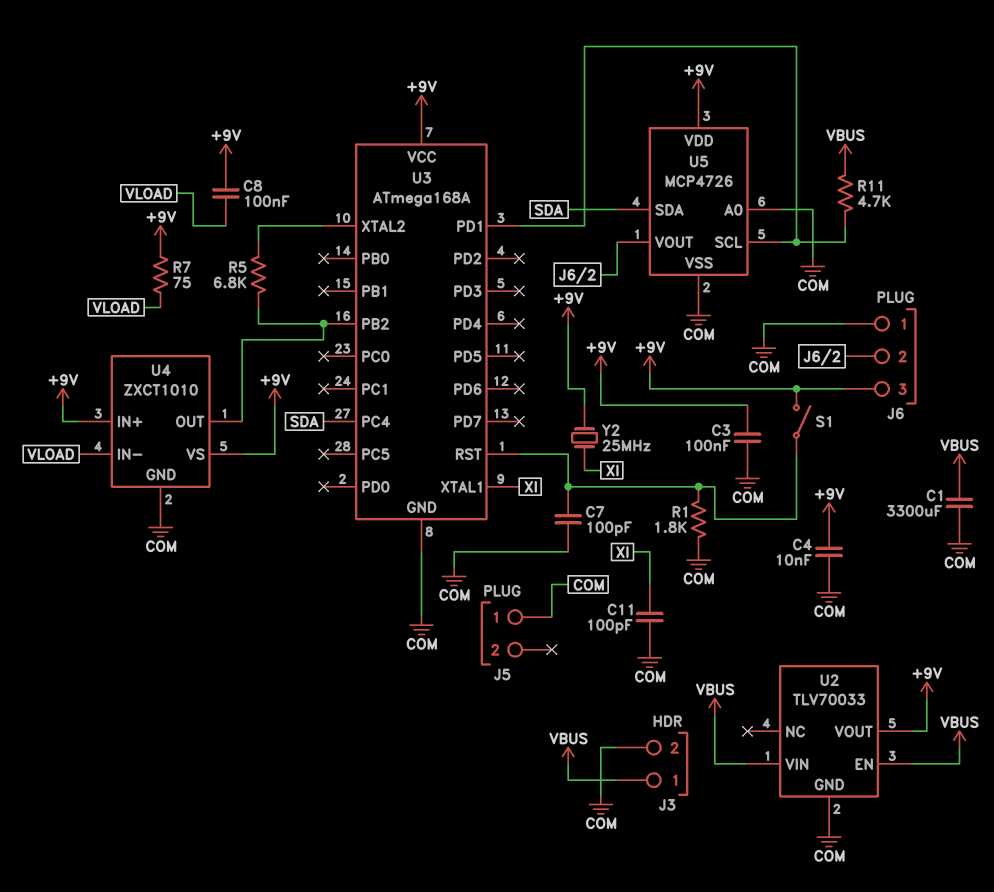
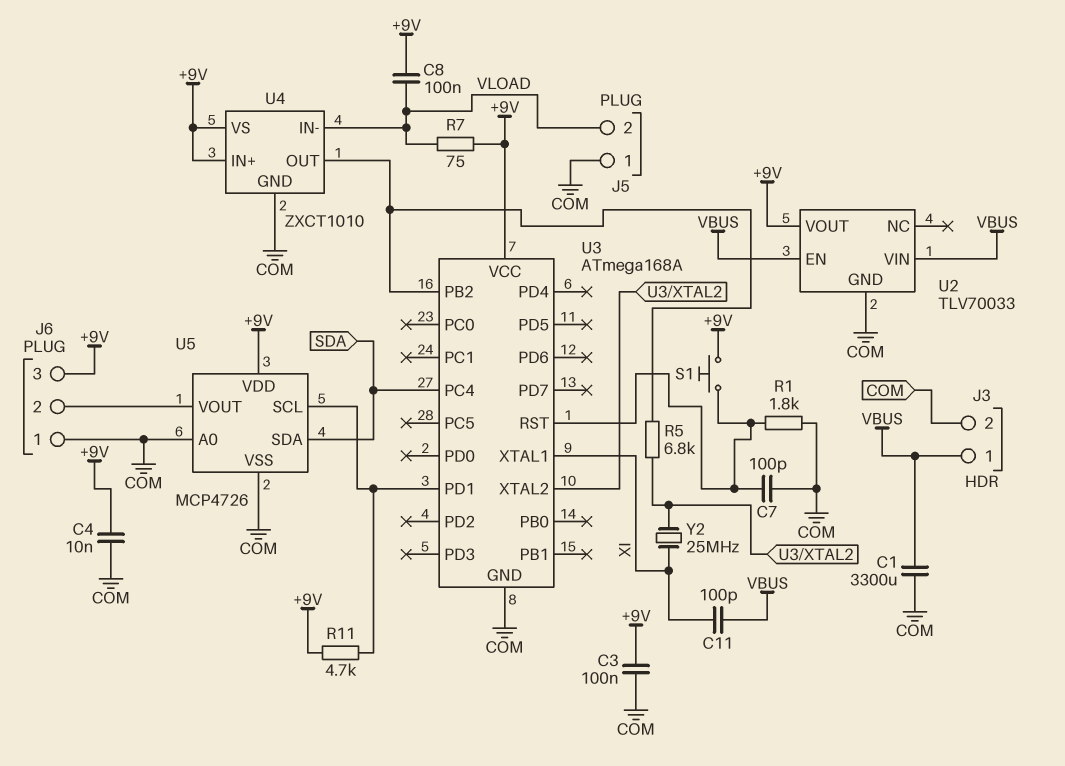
C11: 100pF (COM, XI) -> 100pF (VBUS, XI)
J5 pin 2: none -> VLOAD
R11: 4.7k (U3/PD1, VBUS) -> 4.7k (+9V, U3/PD1)
S1: switch (+9V, U3/RST) -> button (+9V, U3/RST)
Y2: 25MHz (+9V, XI) -> 25MHz (U3/XTAL2, XI)

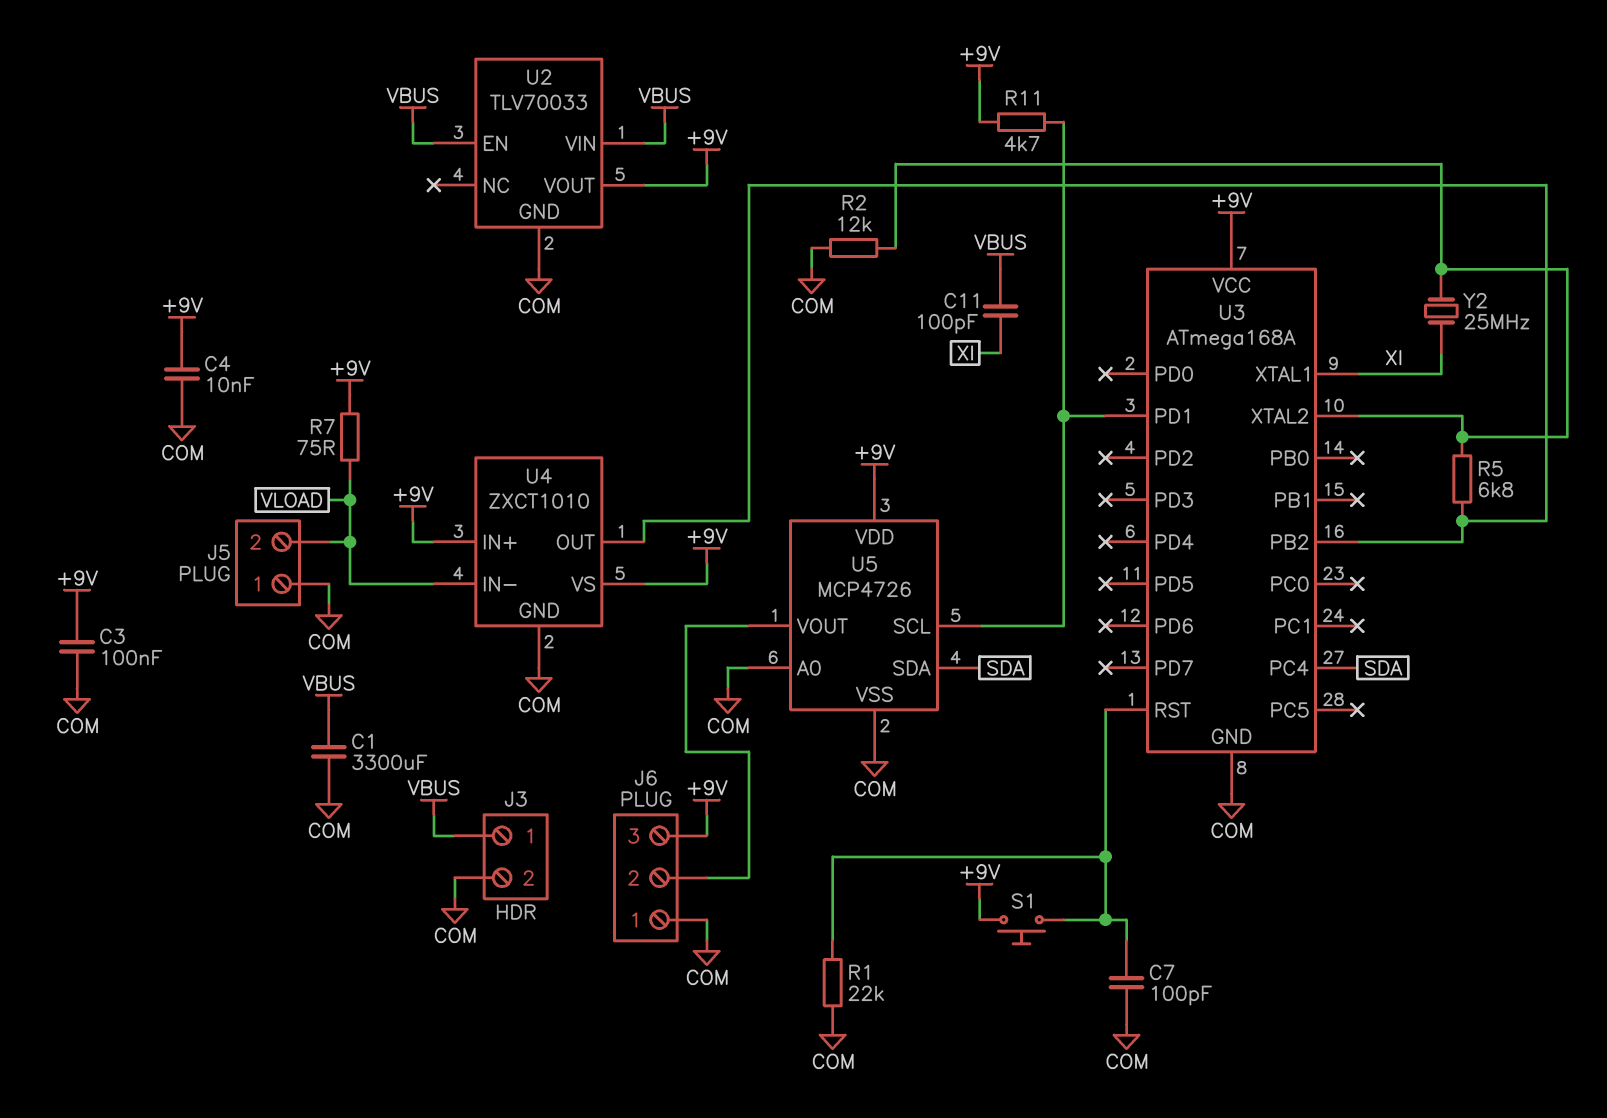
C8: 100nF (+9V, VLOAD) -> none
R1: 1.8k (COM, U3/RST) -> 22k (COM, U3/RST)
R2: none -> 12k (COM, U3/XTAL2)

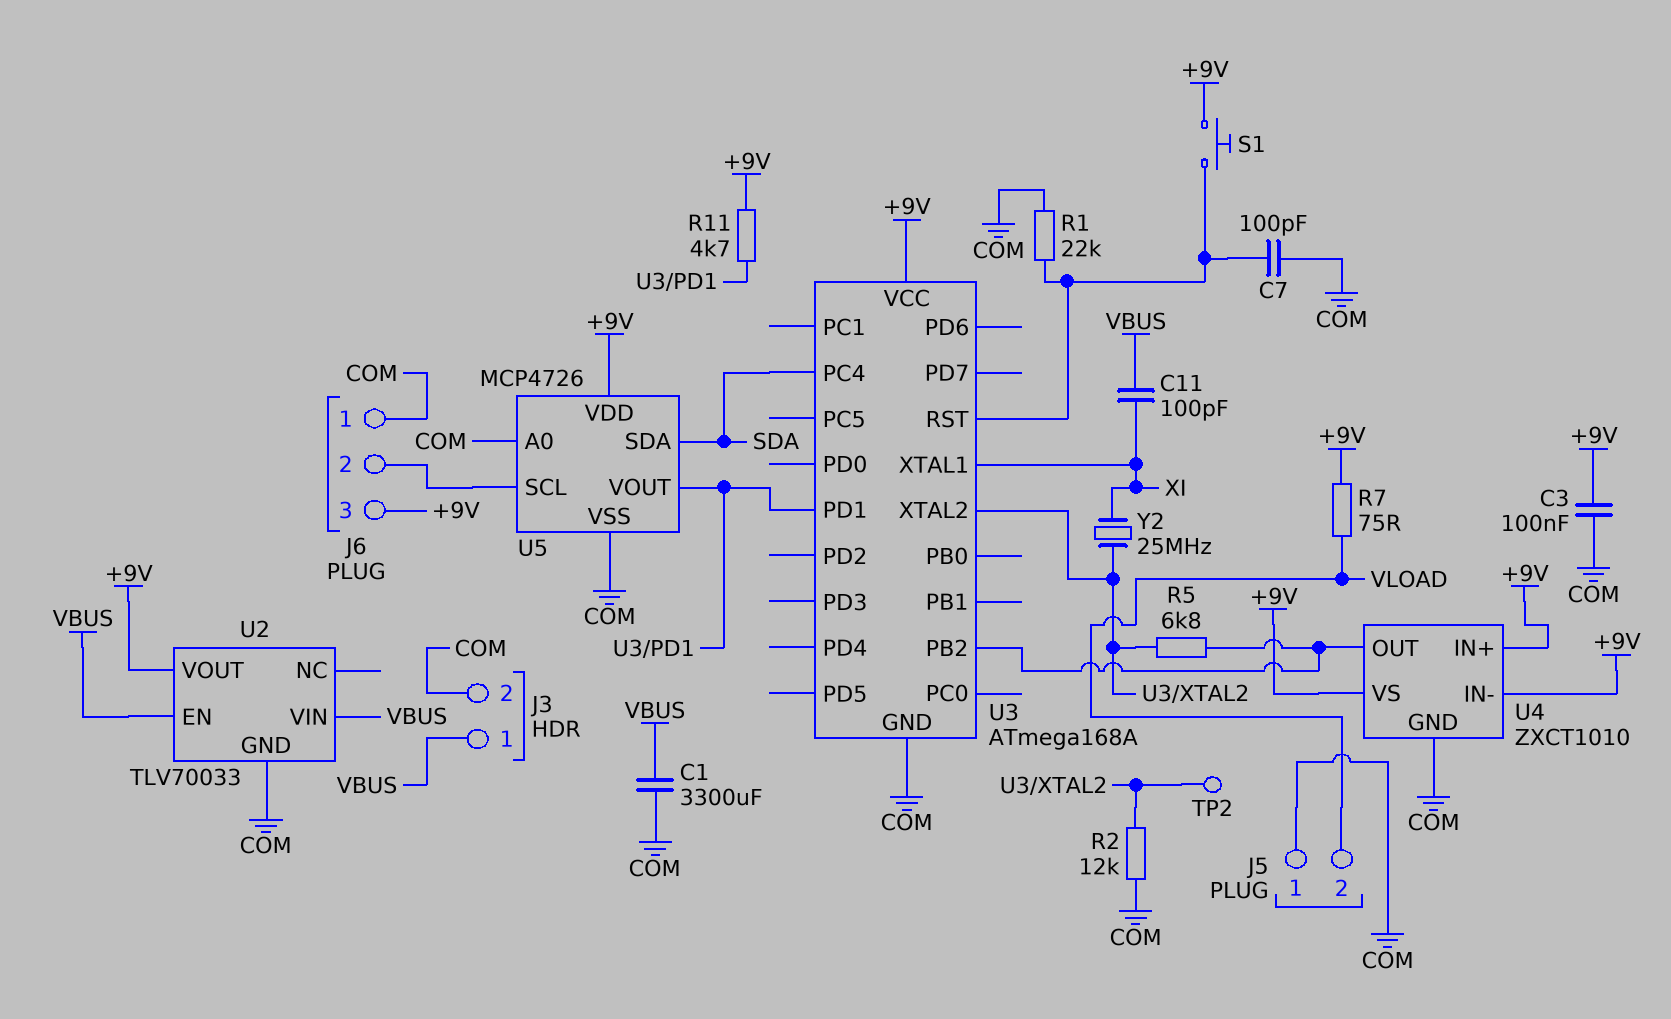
C4: 10nF (+9V, COM) -> none
TP2: none -> test point (U3/XTAL2)
U4 pin IN-: VLOAD -> +9V
U5 pin SCL: U3/PD1 -> J6/2
U5 pin VOUT: J6/2 -> U3/PD1

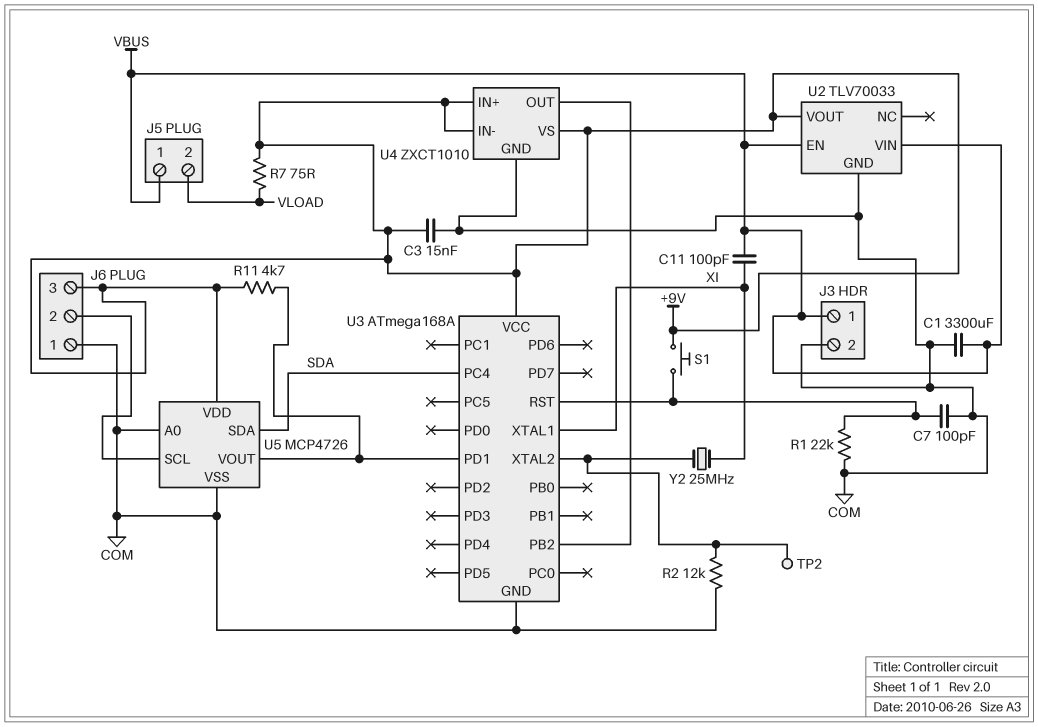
C3: 100nF (+9V, COM) -> 15nF (+9V, COM)
J5 pin 1: COM -> VBUS
R5: 6.8k (U3/PB2, U3/XTAL2) -> none

